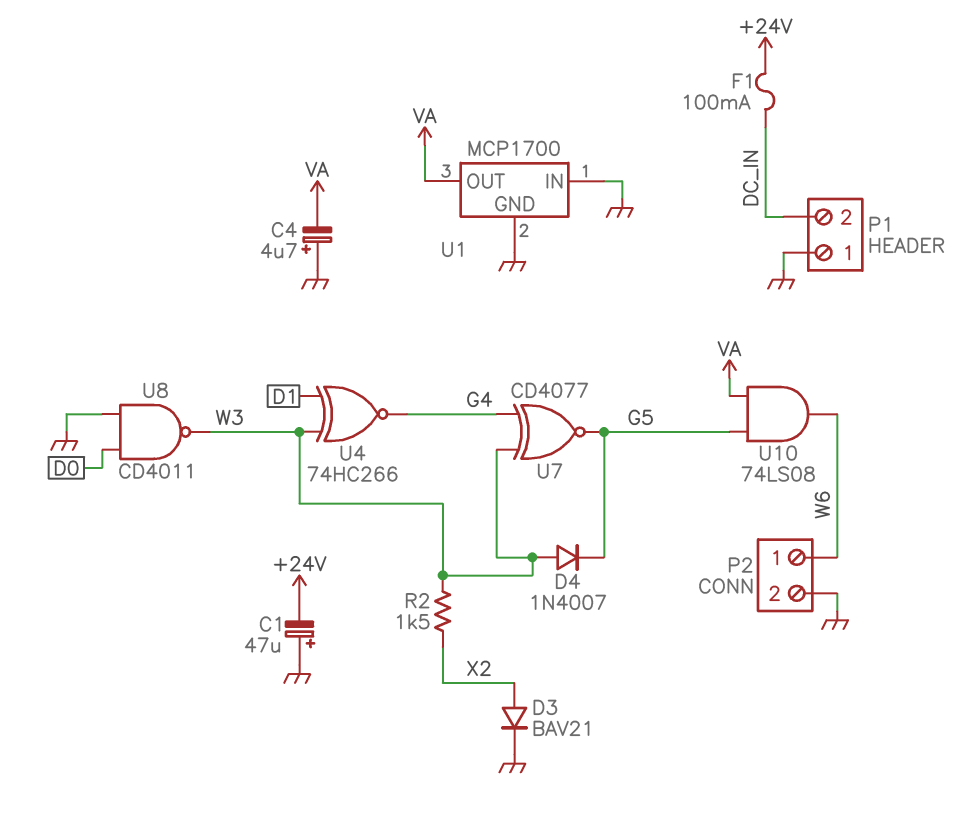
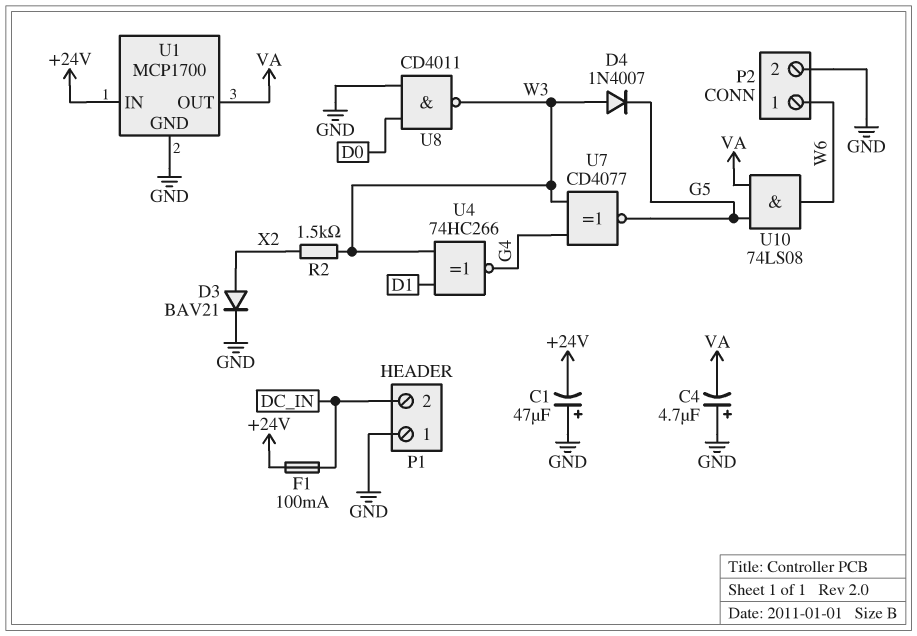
U1 pin IN: GND -> +24V

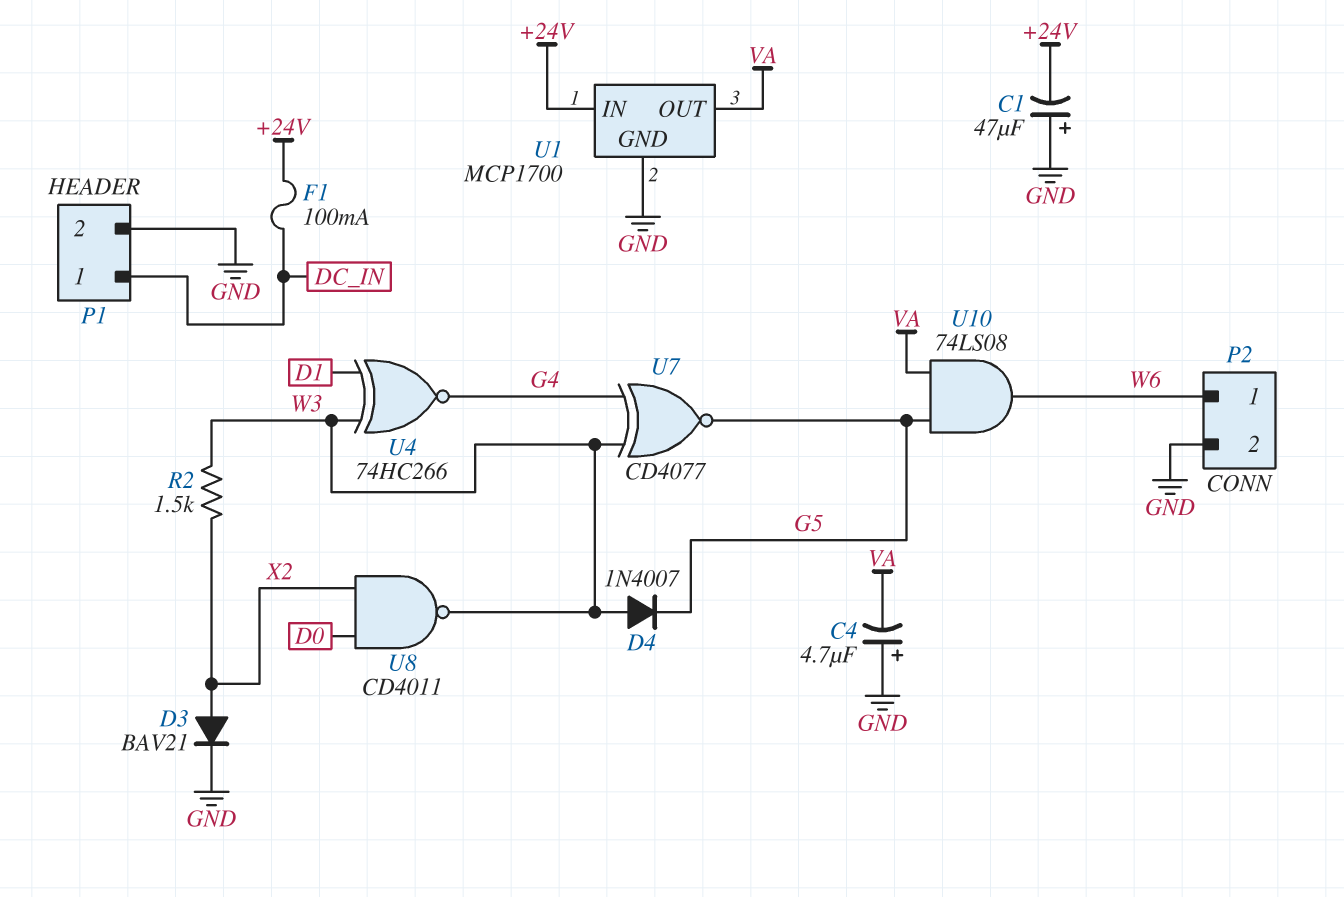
P1 pin 1: GND -> DC_IN
P1 pin 2: DC_IN -> GND
U8: NAND CD4011 (in D0, in GND, out W3) -> NAND CD4011 (in D0, in X2, out W3)

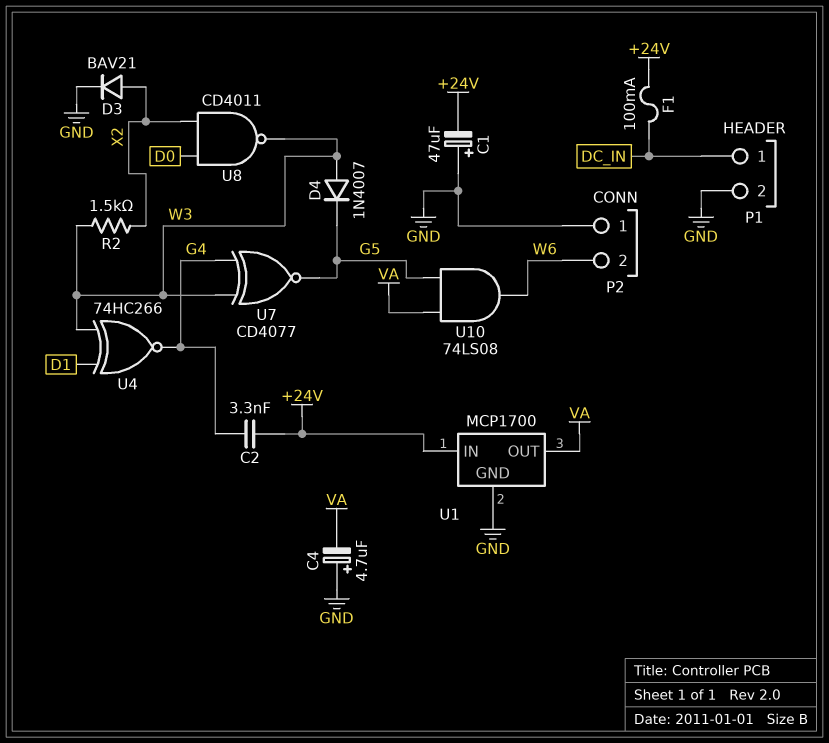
C2: none -> 3.3nF (+24V, G4)
P2 pin 1: W6 -> GND
P2 pin 2: GND -> W6

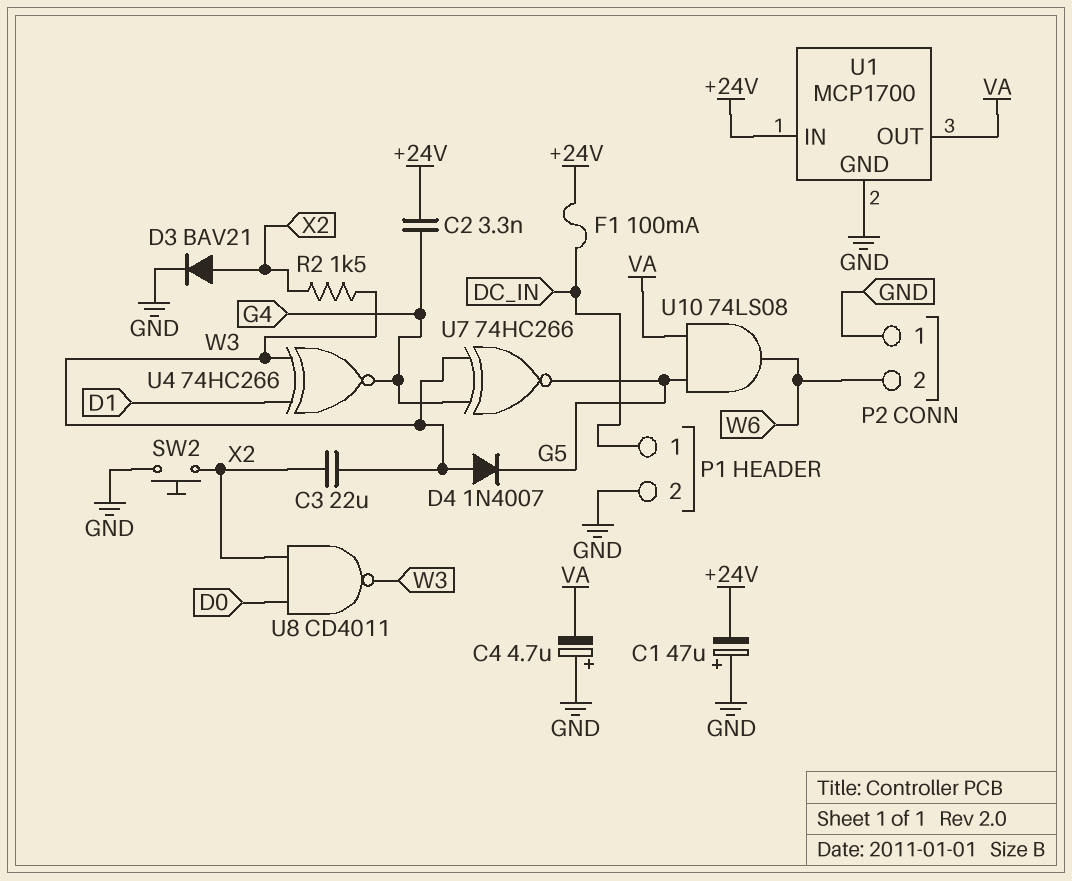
C3: none -> 22uF (W3, X2)
SW2: none -> button (GND, X2)
U7: XNOR CD4077 (in G4, in W3, out G5) -> XNOR 74HC266 (in G4, in W3, out G5)

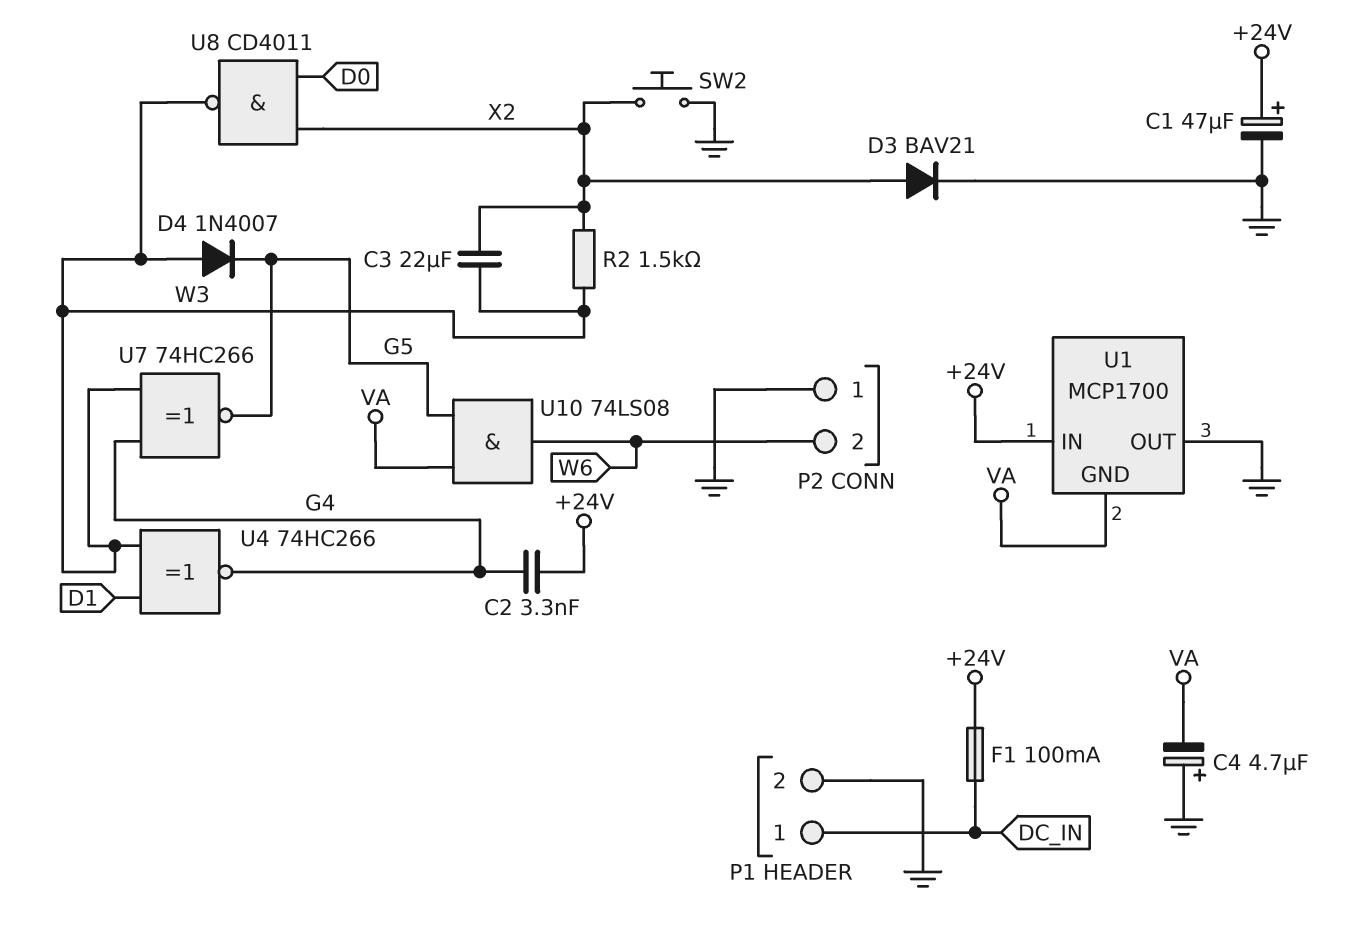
C1: 47uF (plus GND, minus +24V) -> 47uF (plus +24V, minus GND)
U1 pin GND: GND -> VA
U1 pin OUT: VA -> GND

